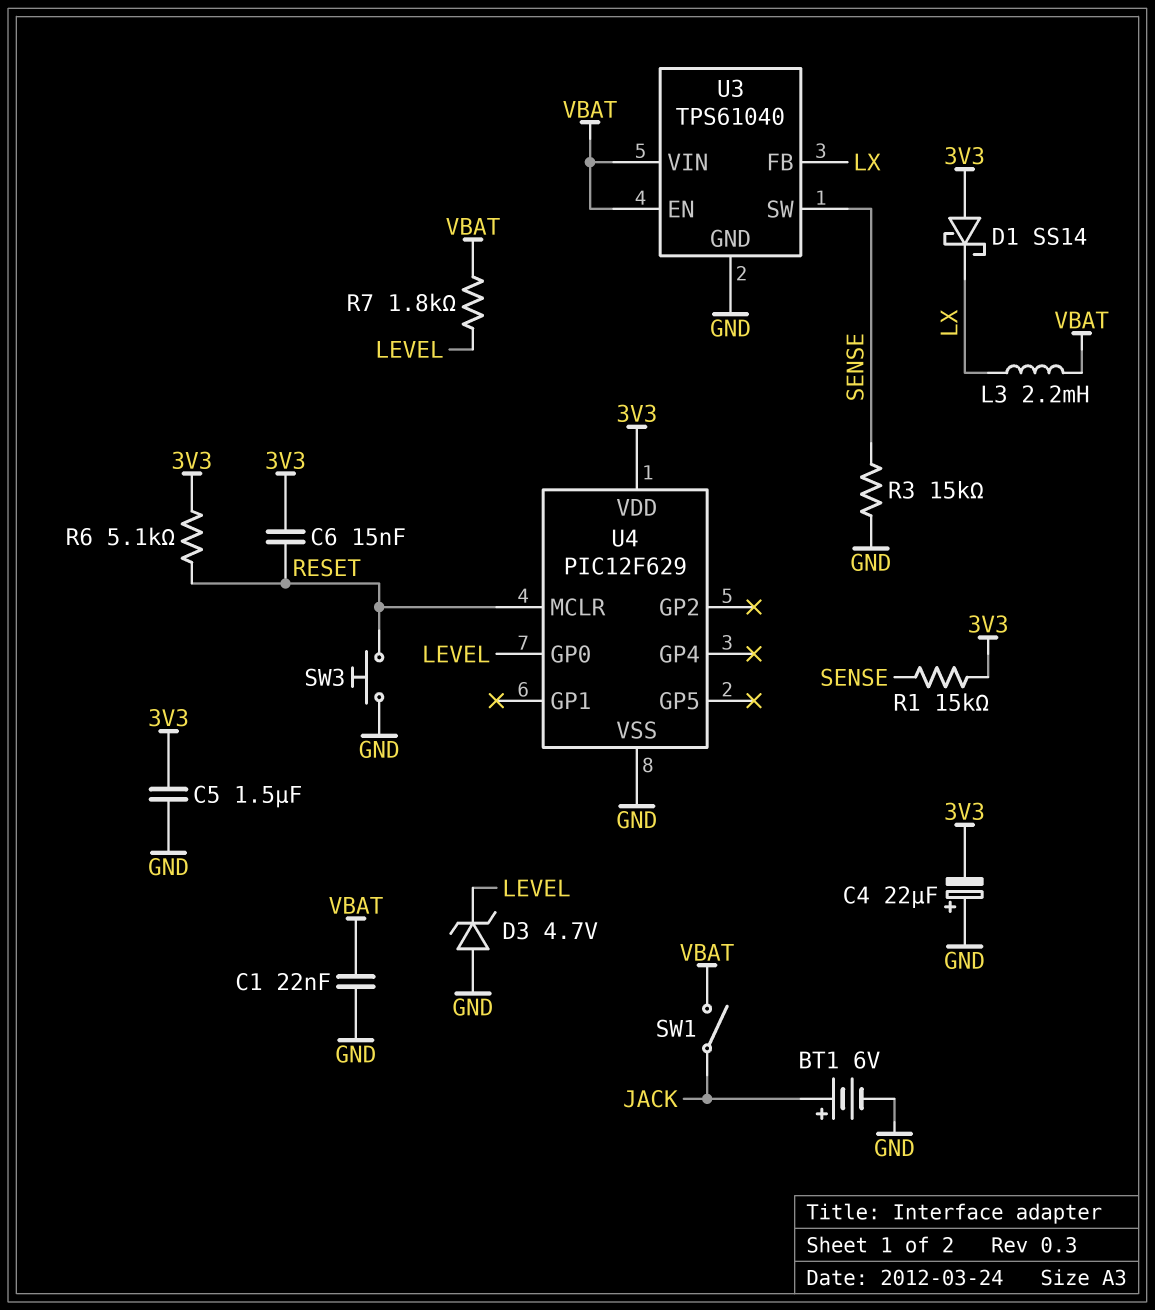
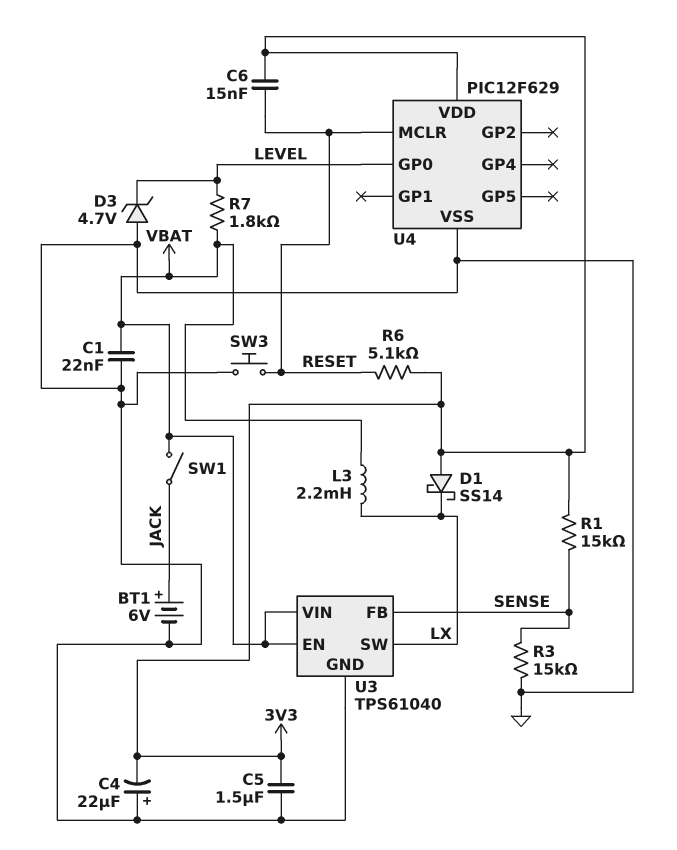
U3 pin FB: LX -> SENSE
U3 pin SW: SENSE -> LX

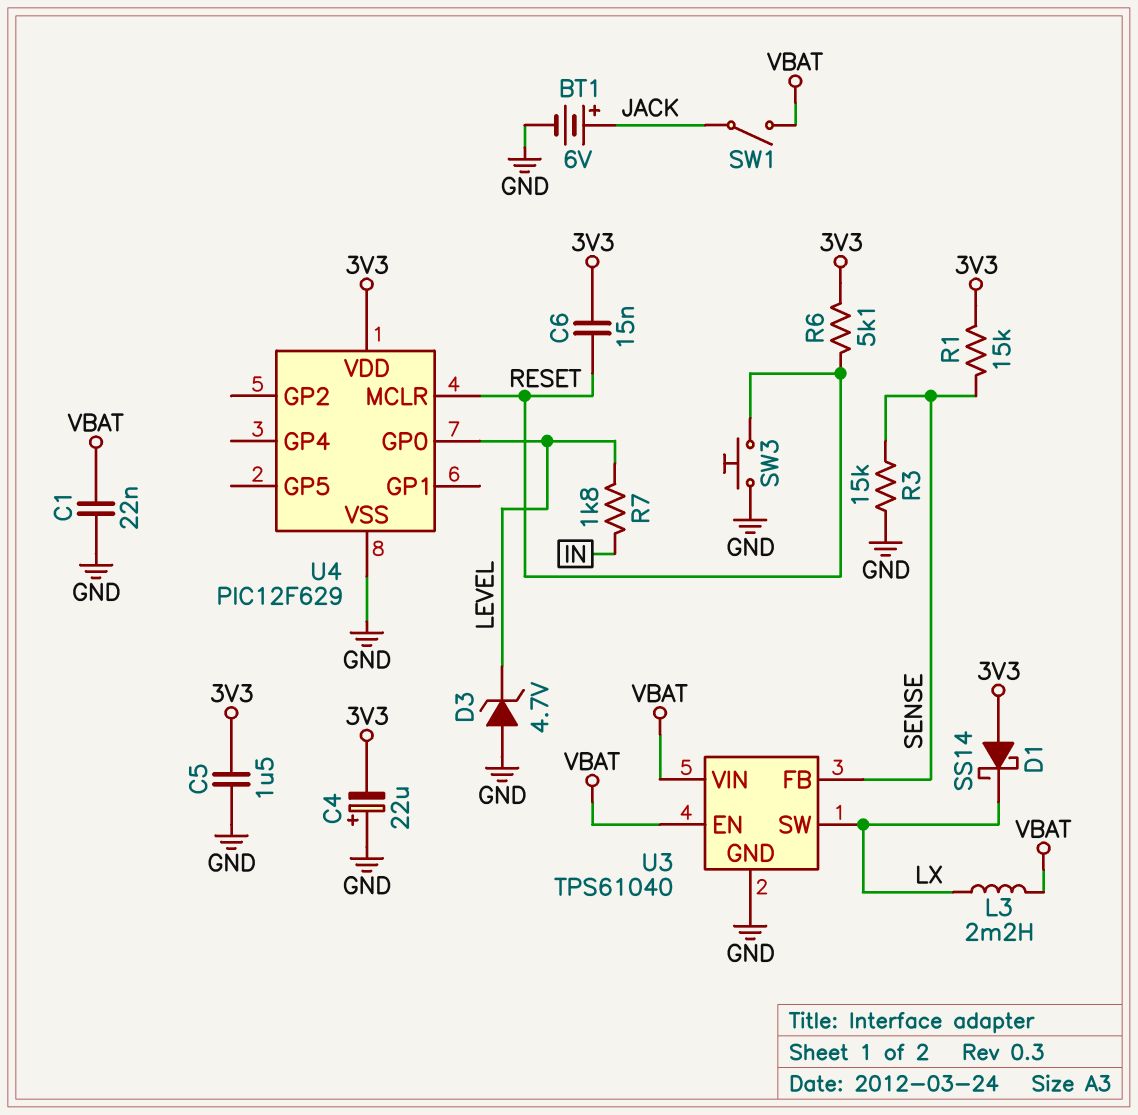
R7: 1.8k (LEVEL, VBAT) -> 1.8k (IN, LEVEL)

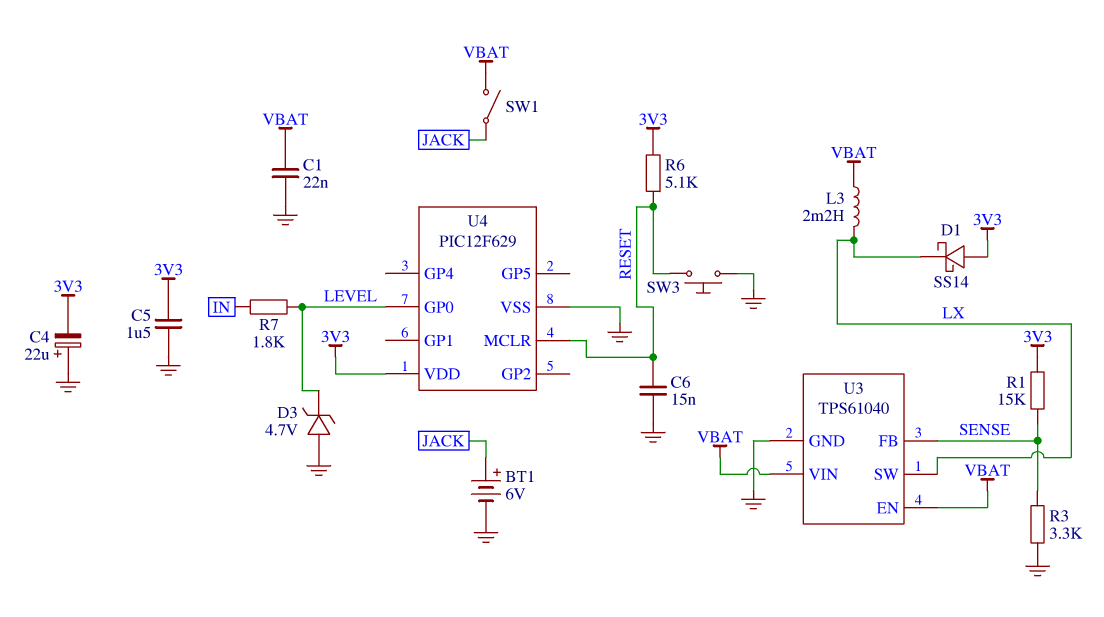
C6: 15nF (3V3, RESET) -> 15nF (GND, RESET)
R3: 15k (GND, SENSE) -> 3.3k (GND, SENSE)

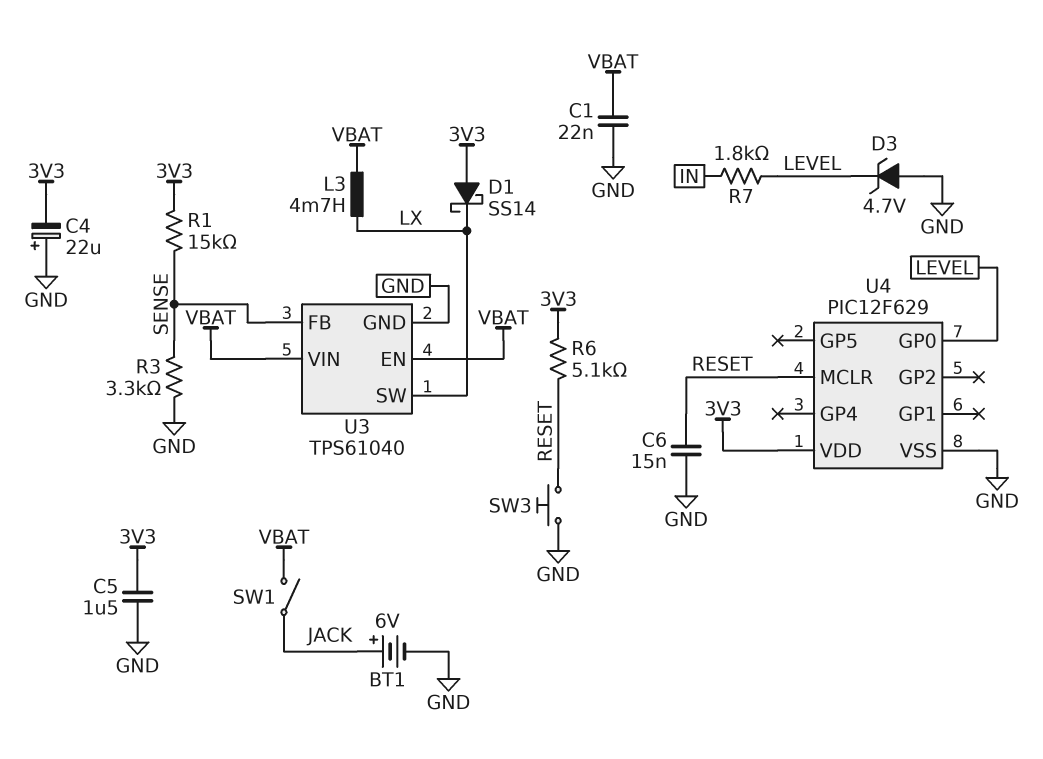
L3: 2.2mH (LX, VBAT) -> 4.7mH (LX, VBAT)

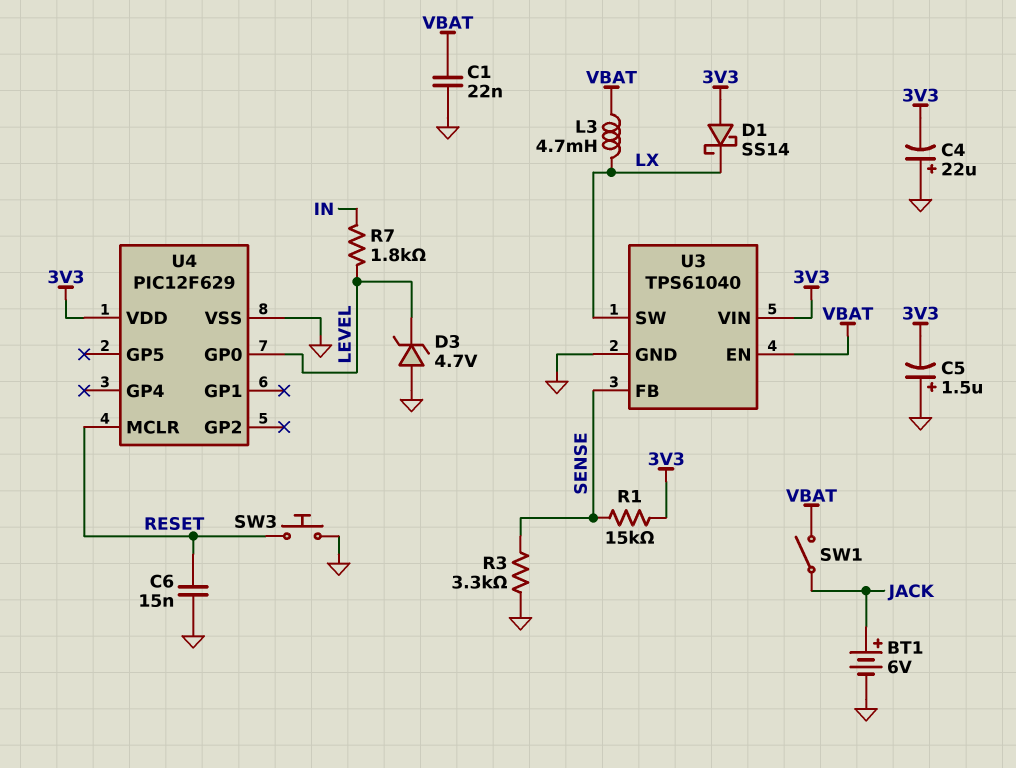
C5: 1.5uF (3V3, GND) -> 1.5uF (plus GND, minus 3V3)
R6: 5.1k (3V3, RESET) -> none
U3 pin VIN: VBAT -> 3V3

